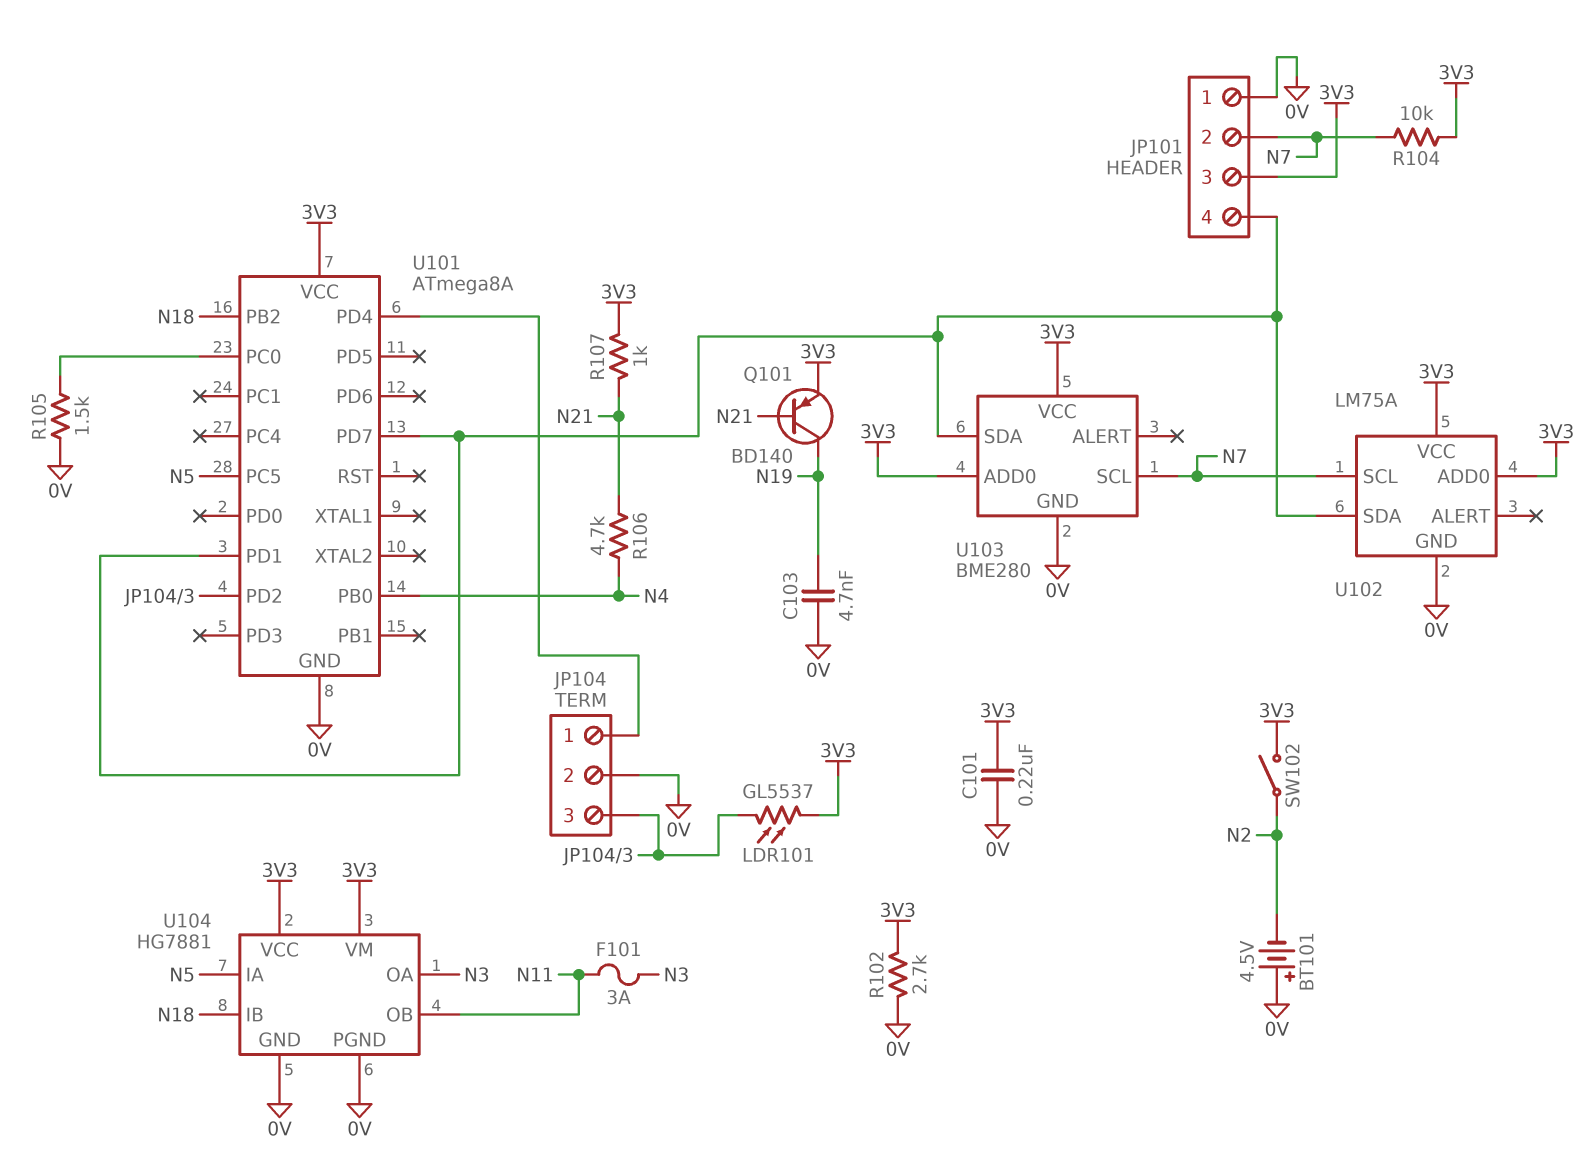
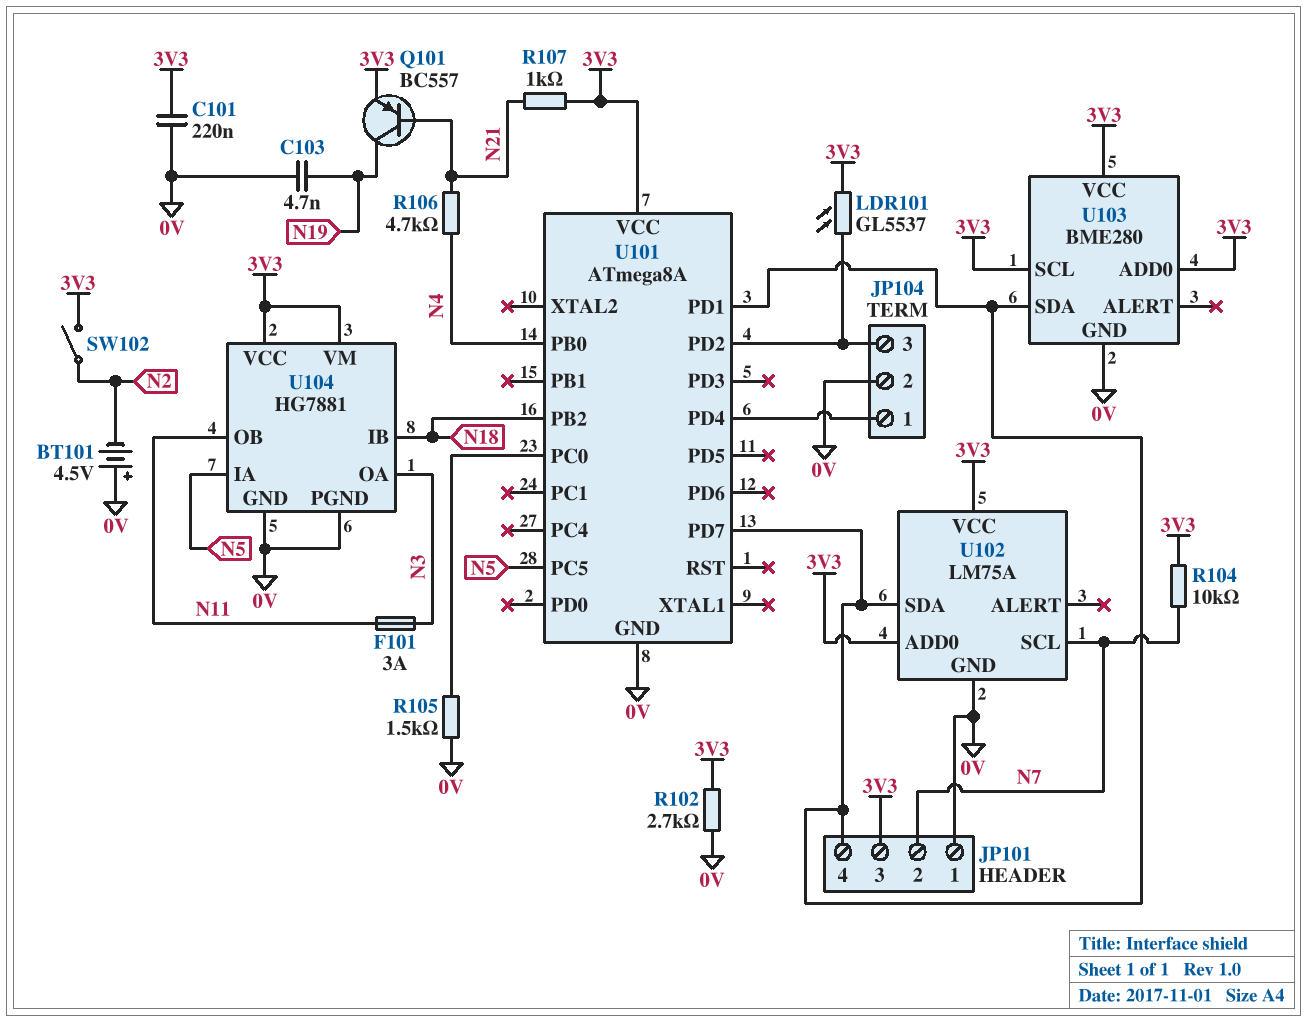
Q101: PNP BD140 (B N21, C N19, E 3V3) -> PNP BC557 (B N21, C N19, E 3V3)
U103 pin SCL: N7 -> 3V3

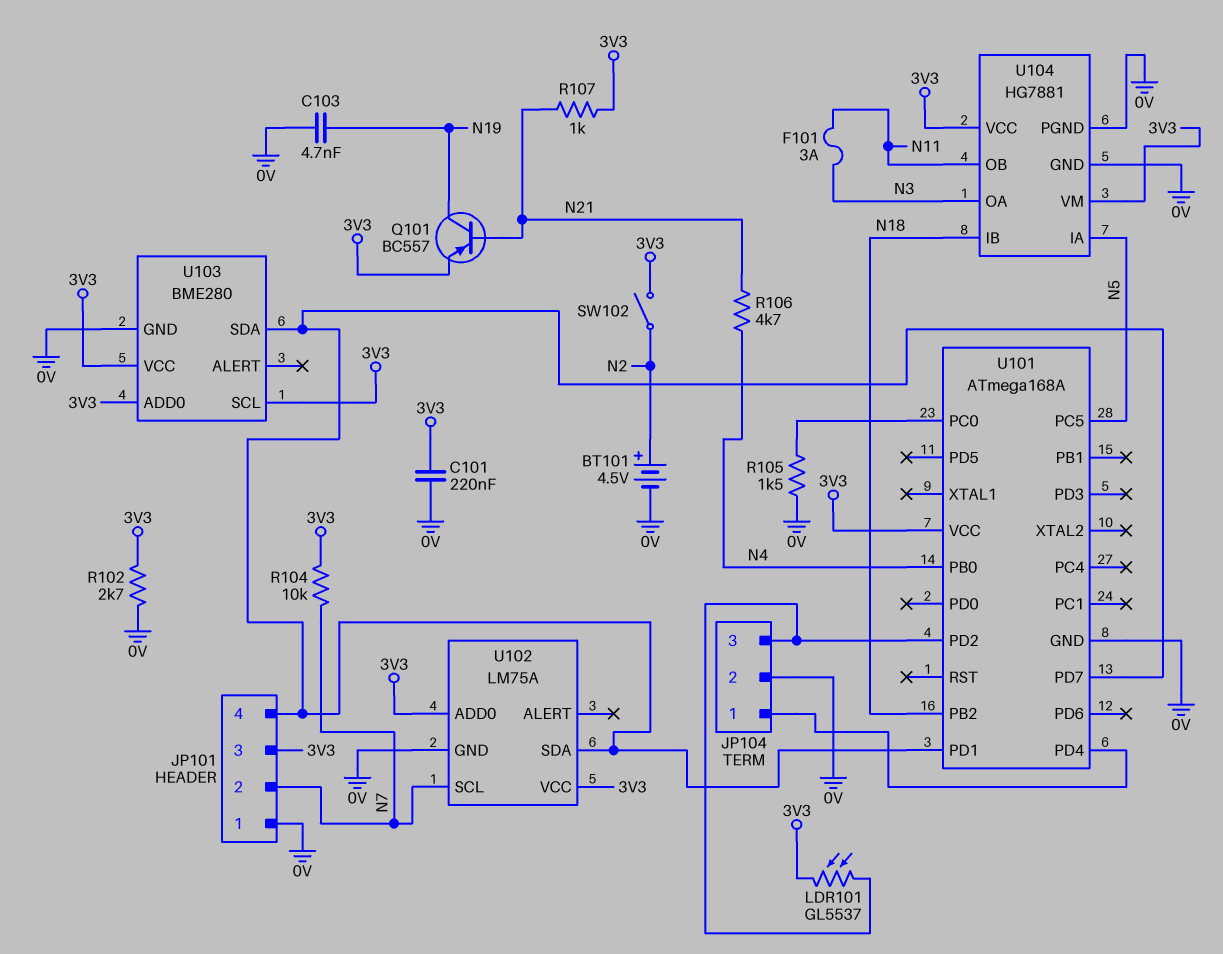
BT101: 4.5V (plus 0V, minus N2) -> 4.5V (plus N2, minus 0V)
U101: ATmega8A -> ATmega168A

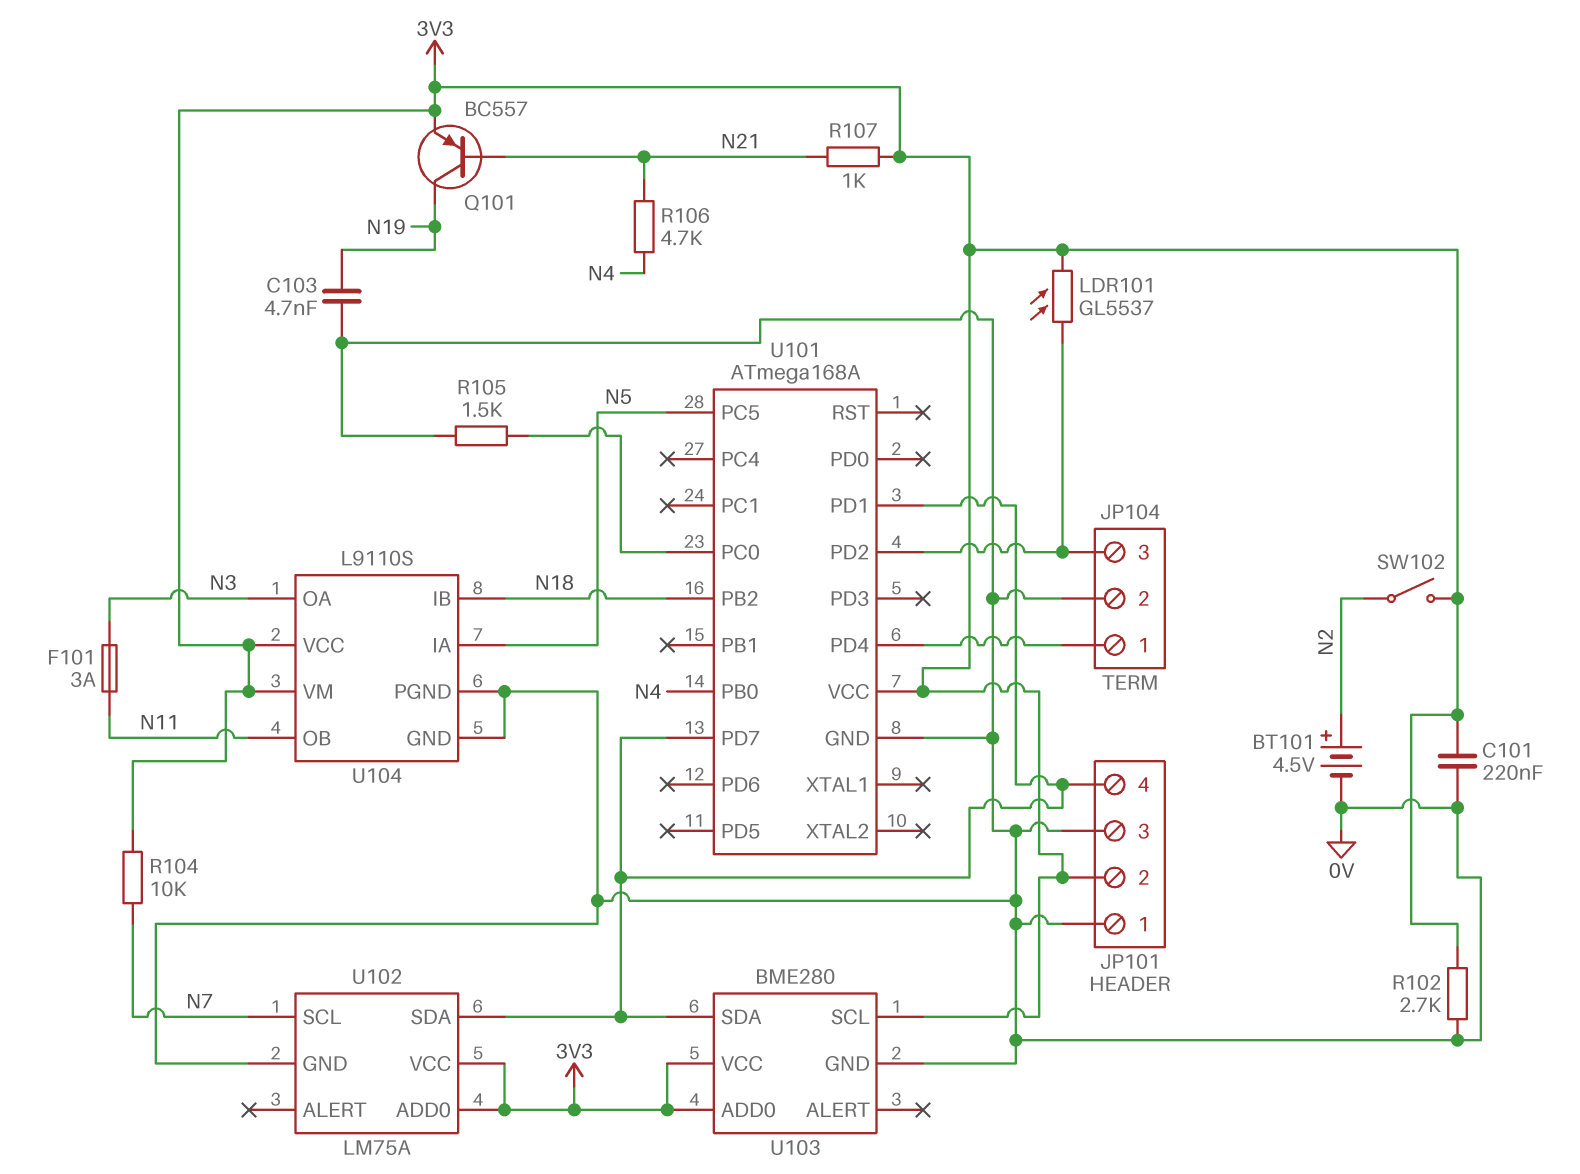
JP101 pin 2: N7 -> 3V3
JP101 pin 3: 3V3 -> 0V
U104: HG7881 -> L9110S

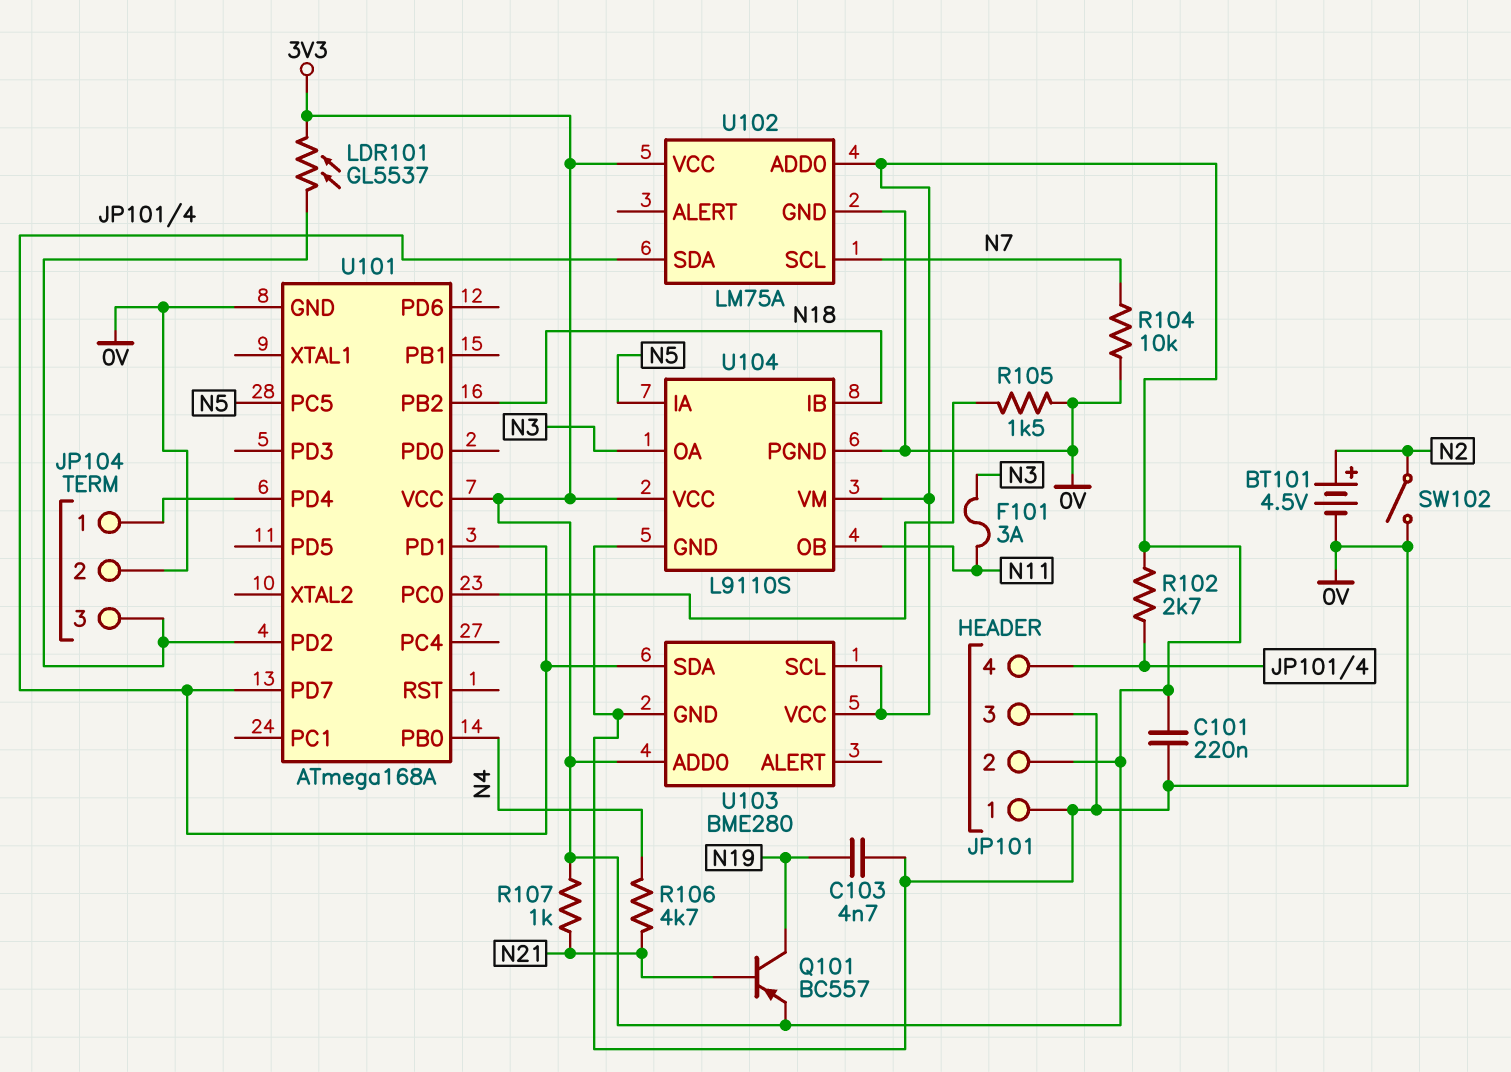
R102: 2.7k (0V, 3V3) -> 2.7k (3V3, JP101/4)
R104: 10k (3V3, N7) -> 10k (0V, N7)
SW102: switch (3V3, N2) -> switch (0V, N2)

